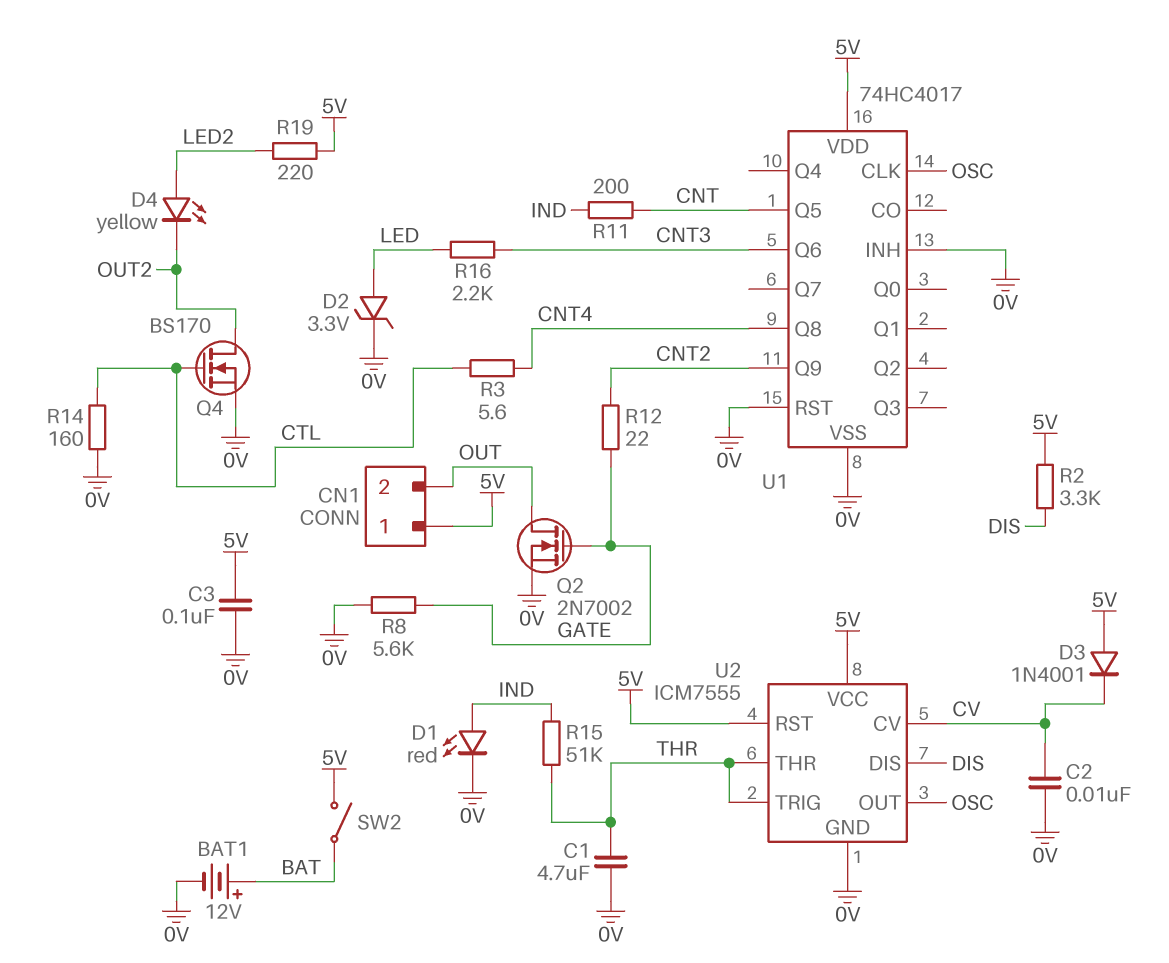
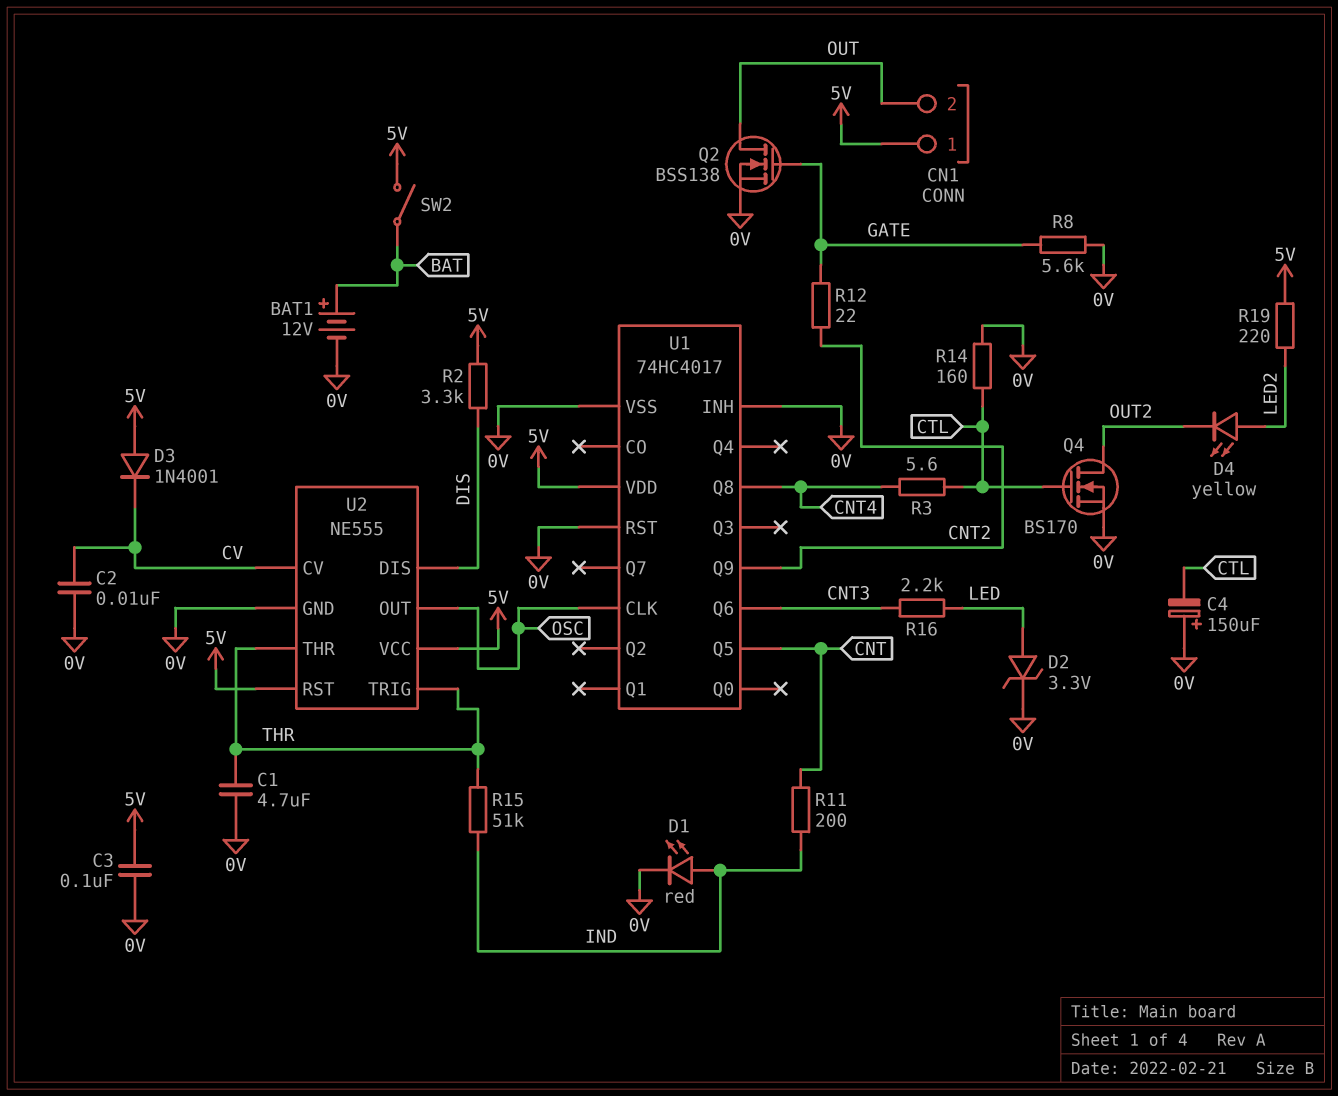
C4: none -> 150uF (plus 0V, minus CTL)
Q2: NMOS 2N7002 (G GATE, D OUT, S 0V) -> NMOS BSS138 (G GATE, D OUT, S 0V)
U2: ICM7555 -> NE555

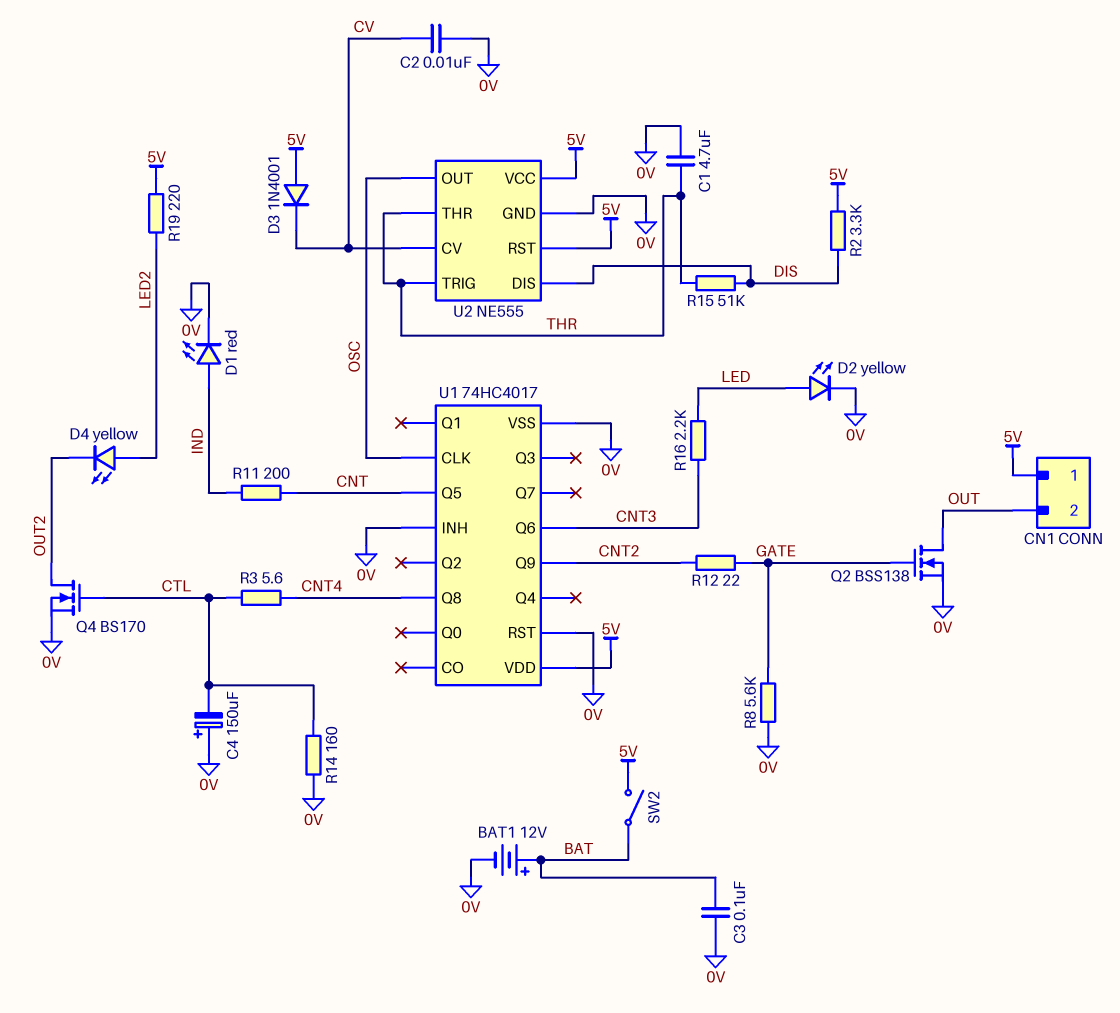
C3: 100nF (0V, 5V) -> 100nF (0V, BAT)
D2: zener 3.3V (A LED, K 0V) -> LED yellow (A LED, K 0V)
R15: 51k (IND, THR) -> 51k (DIS, THR)

